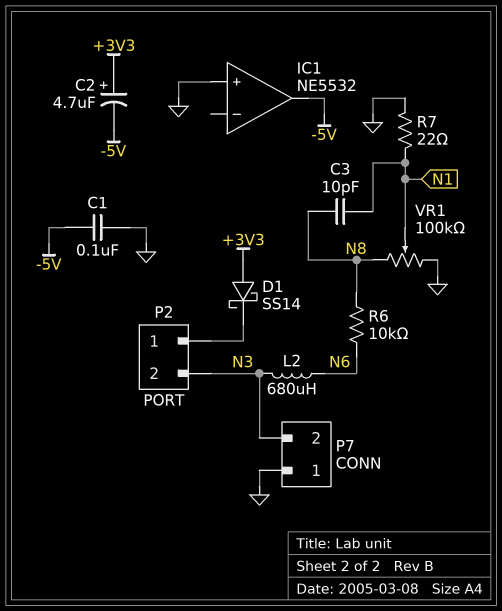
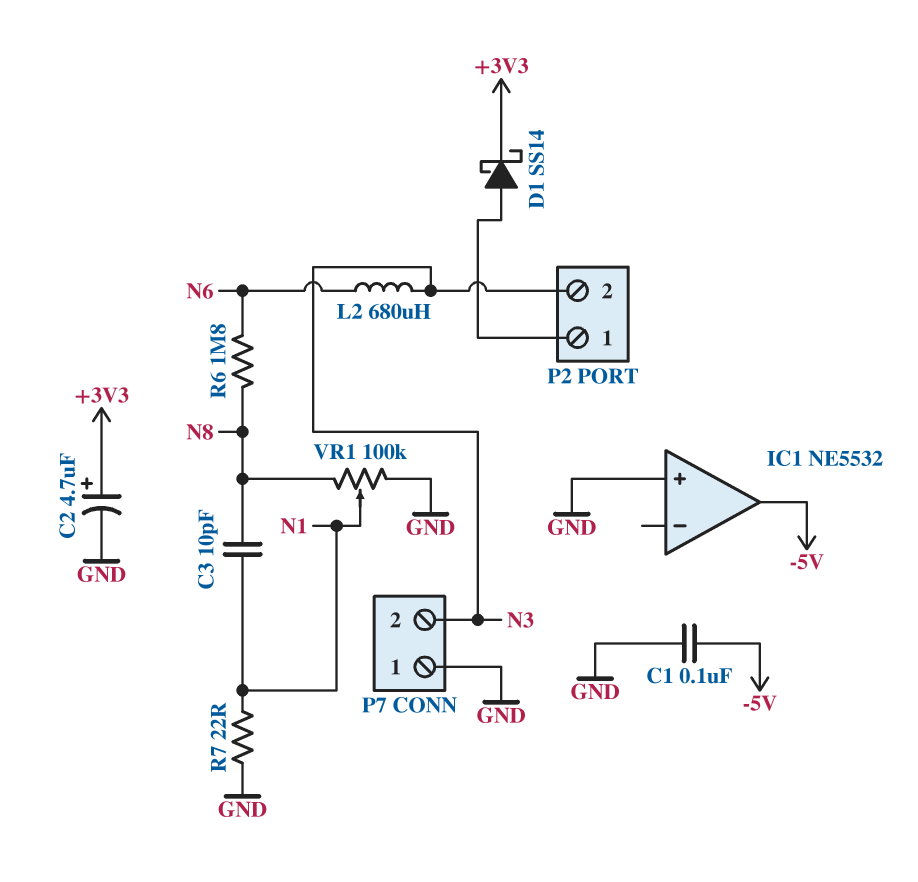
C2: 4.7uF (plus +3V3, minus -5V) -> 4.7uF (plus +3V3, minus GND)
D1: schottky SS14 (A +3V3, K P2/1) -> schottky SS14 (A P2/1, K +3V3)
R6: 10k (N6, N8) -> 1.8M (N6, N8)

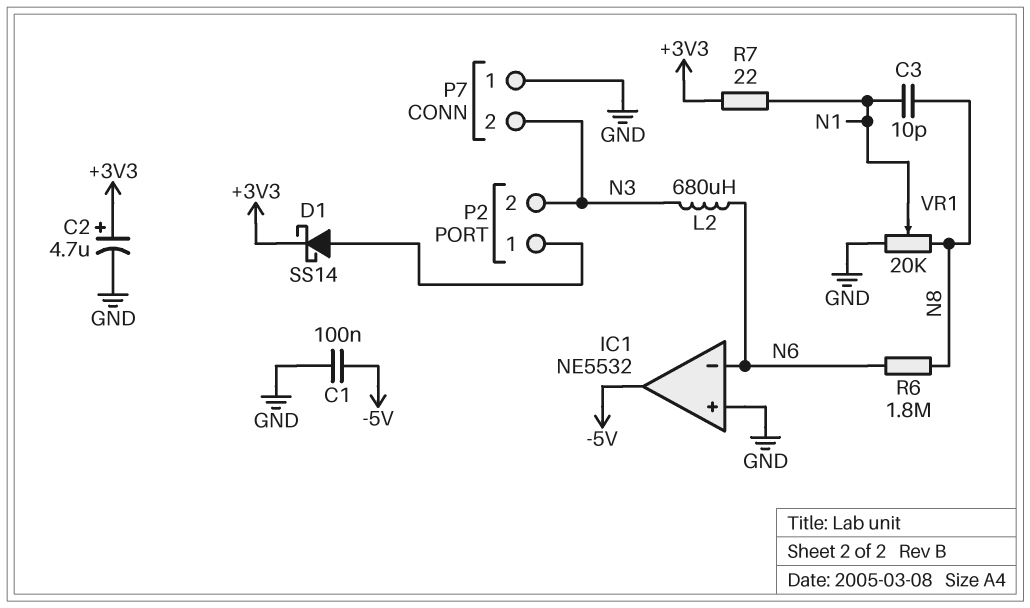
IC1 pin in-: none -> N6
R7: 22 (GND, N1) -> 22 (+3V3, N1)
VR1: 100k (GND, N8, wiper N1) -> 20k (GND, N8, wiper N1)

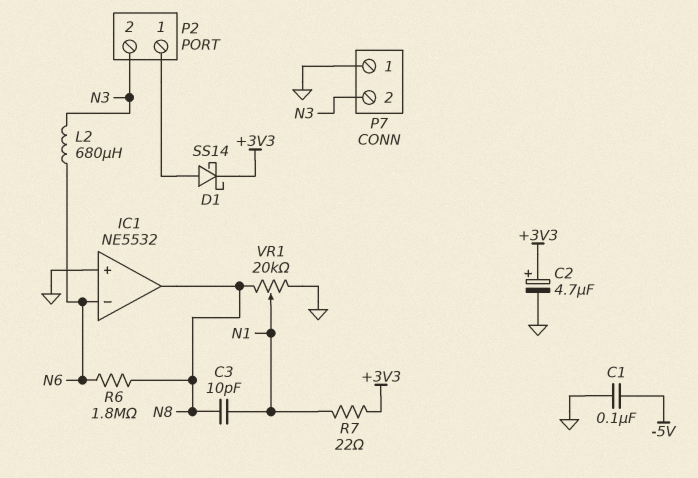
IC1 pin out: -5V -> N8

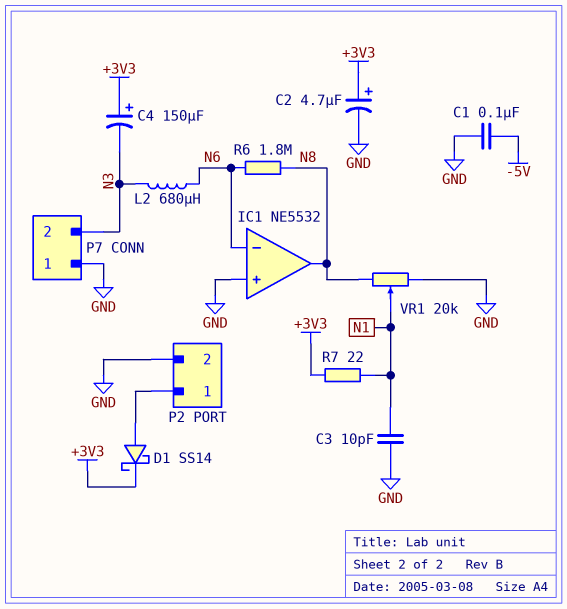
C3: 10pF (N1, N8) -> 10pF (GND, N1)
C4: none -> 150uF (plus +3V3, minus N3)
P2 pin 2: N3 -> GND

